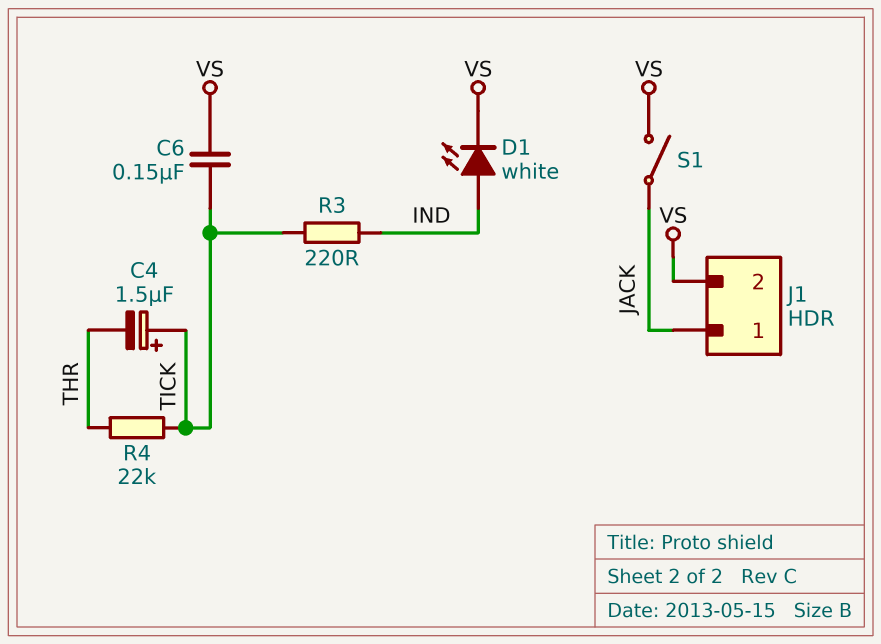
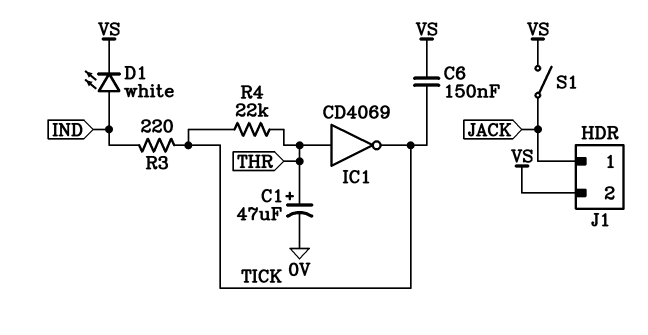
C1: none -> 47uF (plus THR, minus 0V)
C4: 1.5uF (plus TICK, minus THR) -> none
IC1: none -> NOT CD4069 (in THR, out TICK)

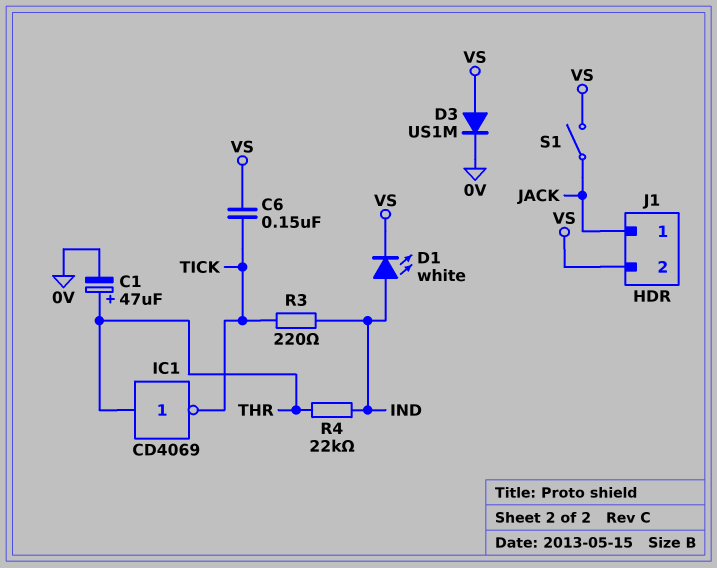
D3: none -> diode US1M (A VS, K 0V)
R4: 22k (THR, TICK) -> 22k (IND, THR)

